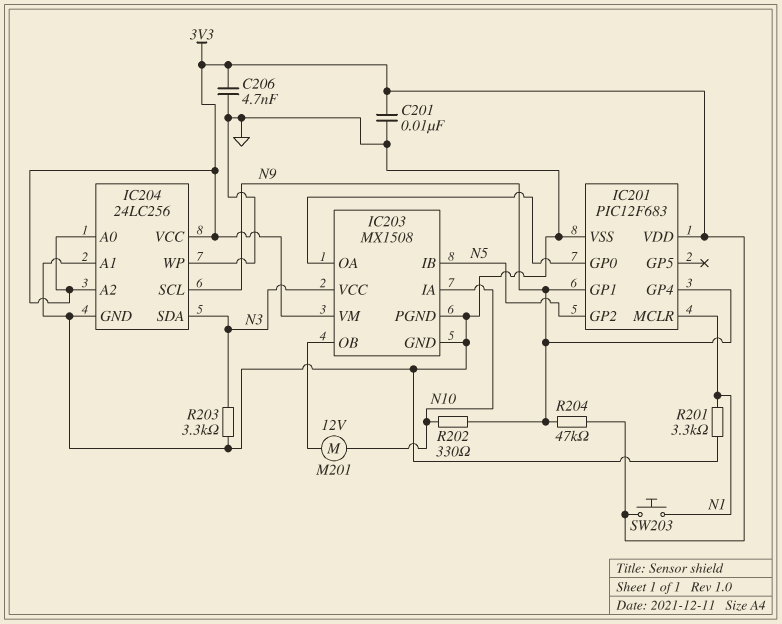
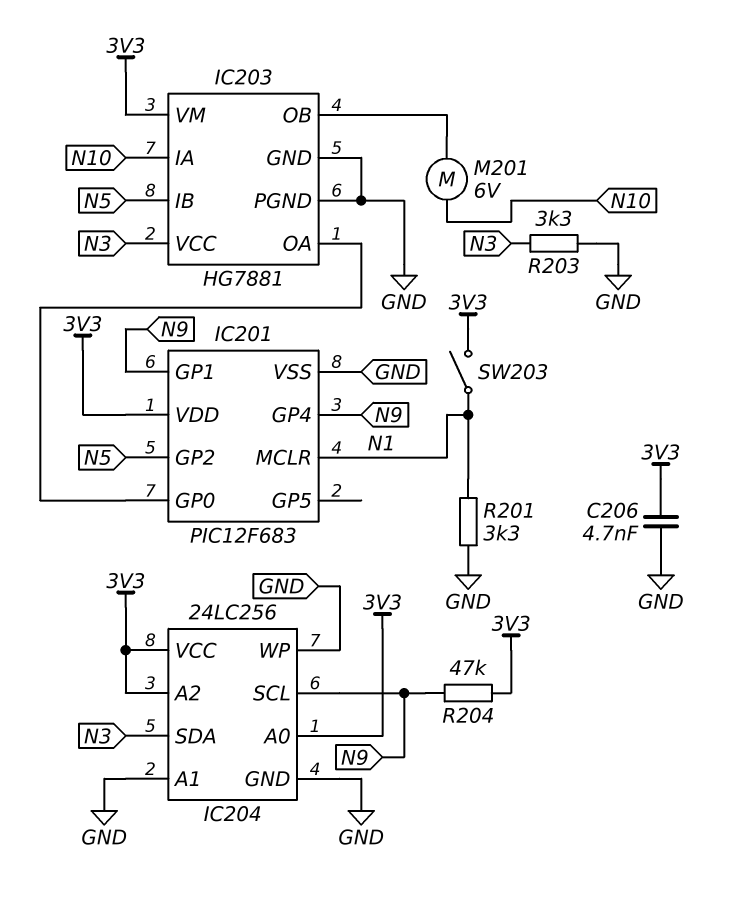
C201: 10nF (3V3, GND) -> none
IC203: MX1508 -> HG7881
M201: motor 12V (IC203/OB, N10) -> motor 6V (IC203/OB, N10)
R202: 330 (N9, N10) -> none
SW203: button (3V3, N1) -> switch (3V3, N1)

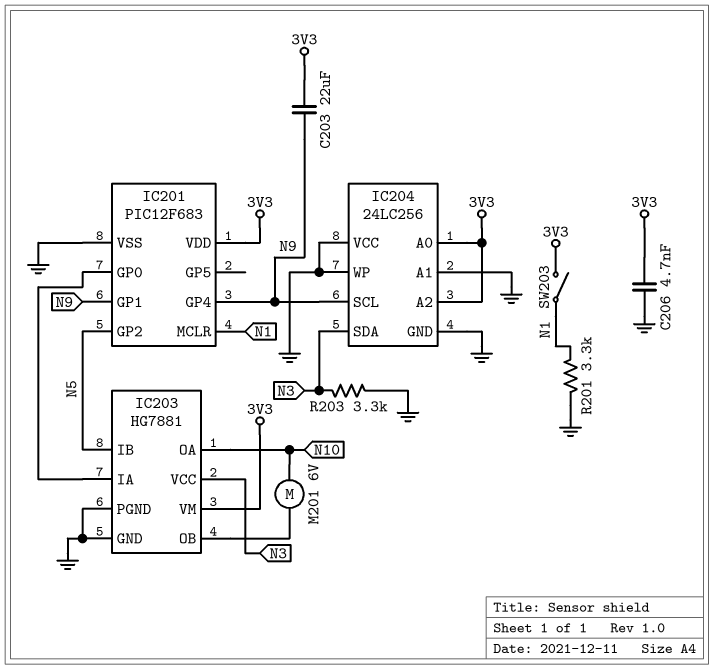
C203: none -> 22uF (3V3, N9)
IC203 pin IA: N10 -> IC201/GP0
IC203 pin OA: IC201/GP0 -> N10
IC204 pin VCC: 3V3 -> GND
R204: 47k (3V3, N9) -> none

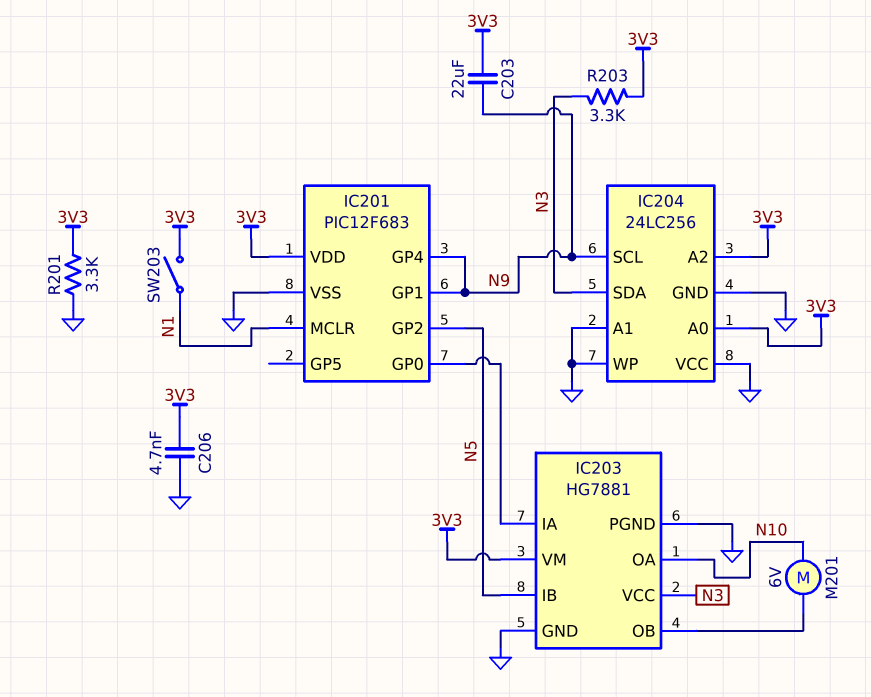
R201: 3.3k (GND, N1) -> 3.3k (3V3, GND)
R203: 3.3k (GND, N3) -> 3.3k (3V3, N3)

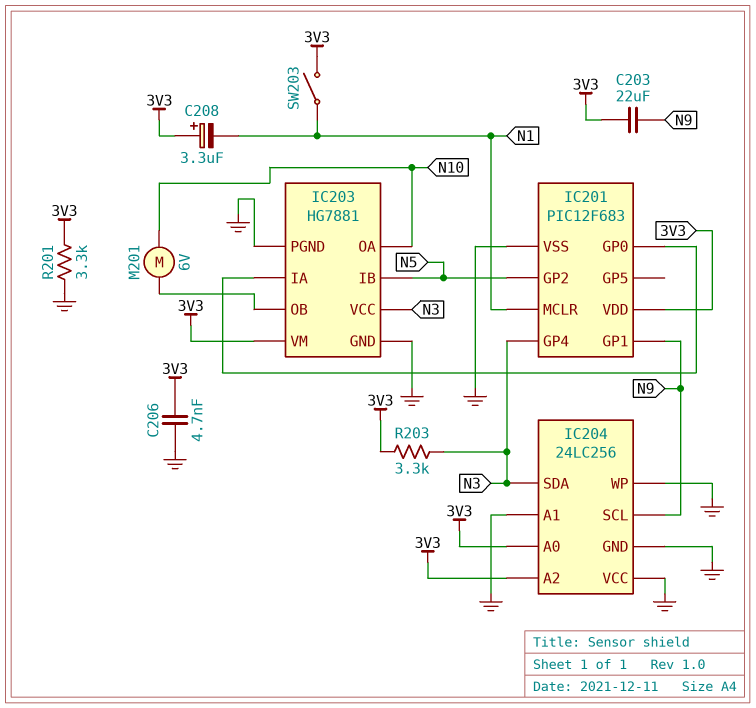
C208: none -> 3.3uF (plus 3V3, minus N1)
IC201 pin GP4: N9 -> N3

